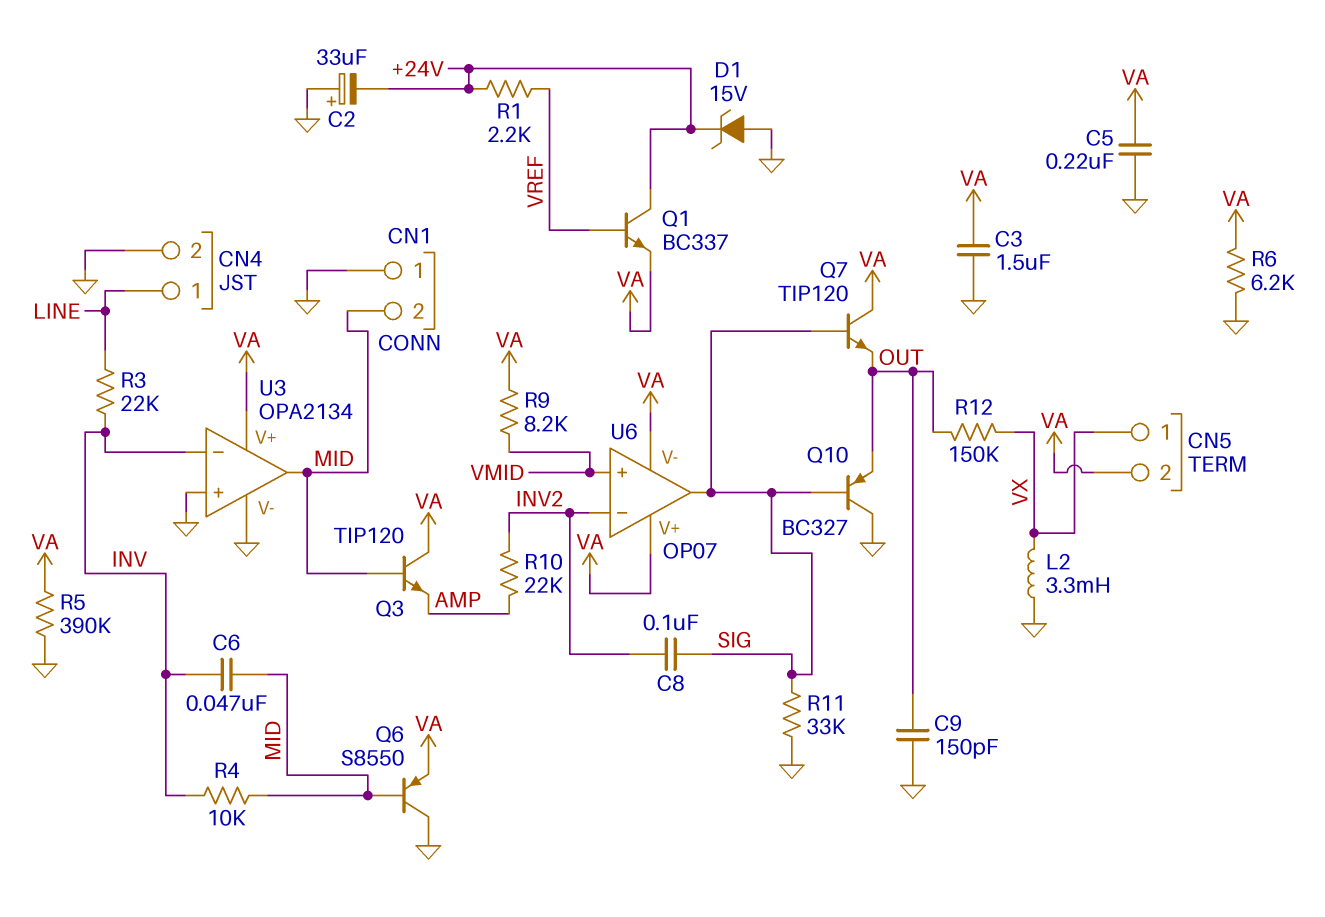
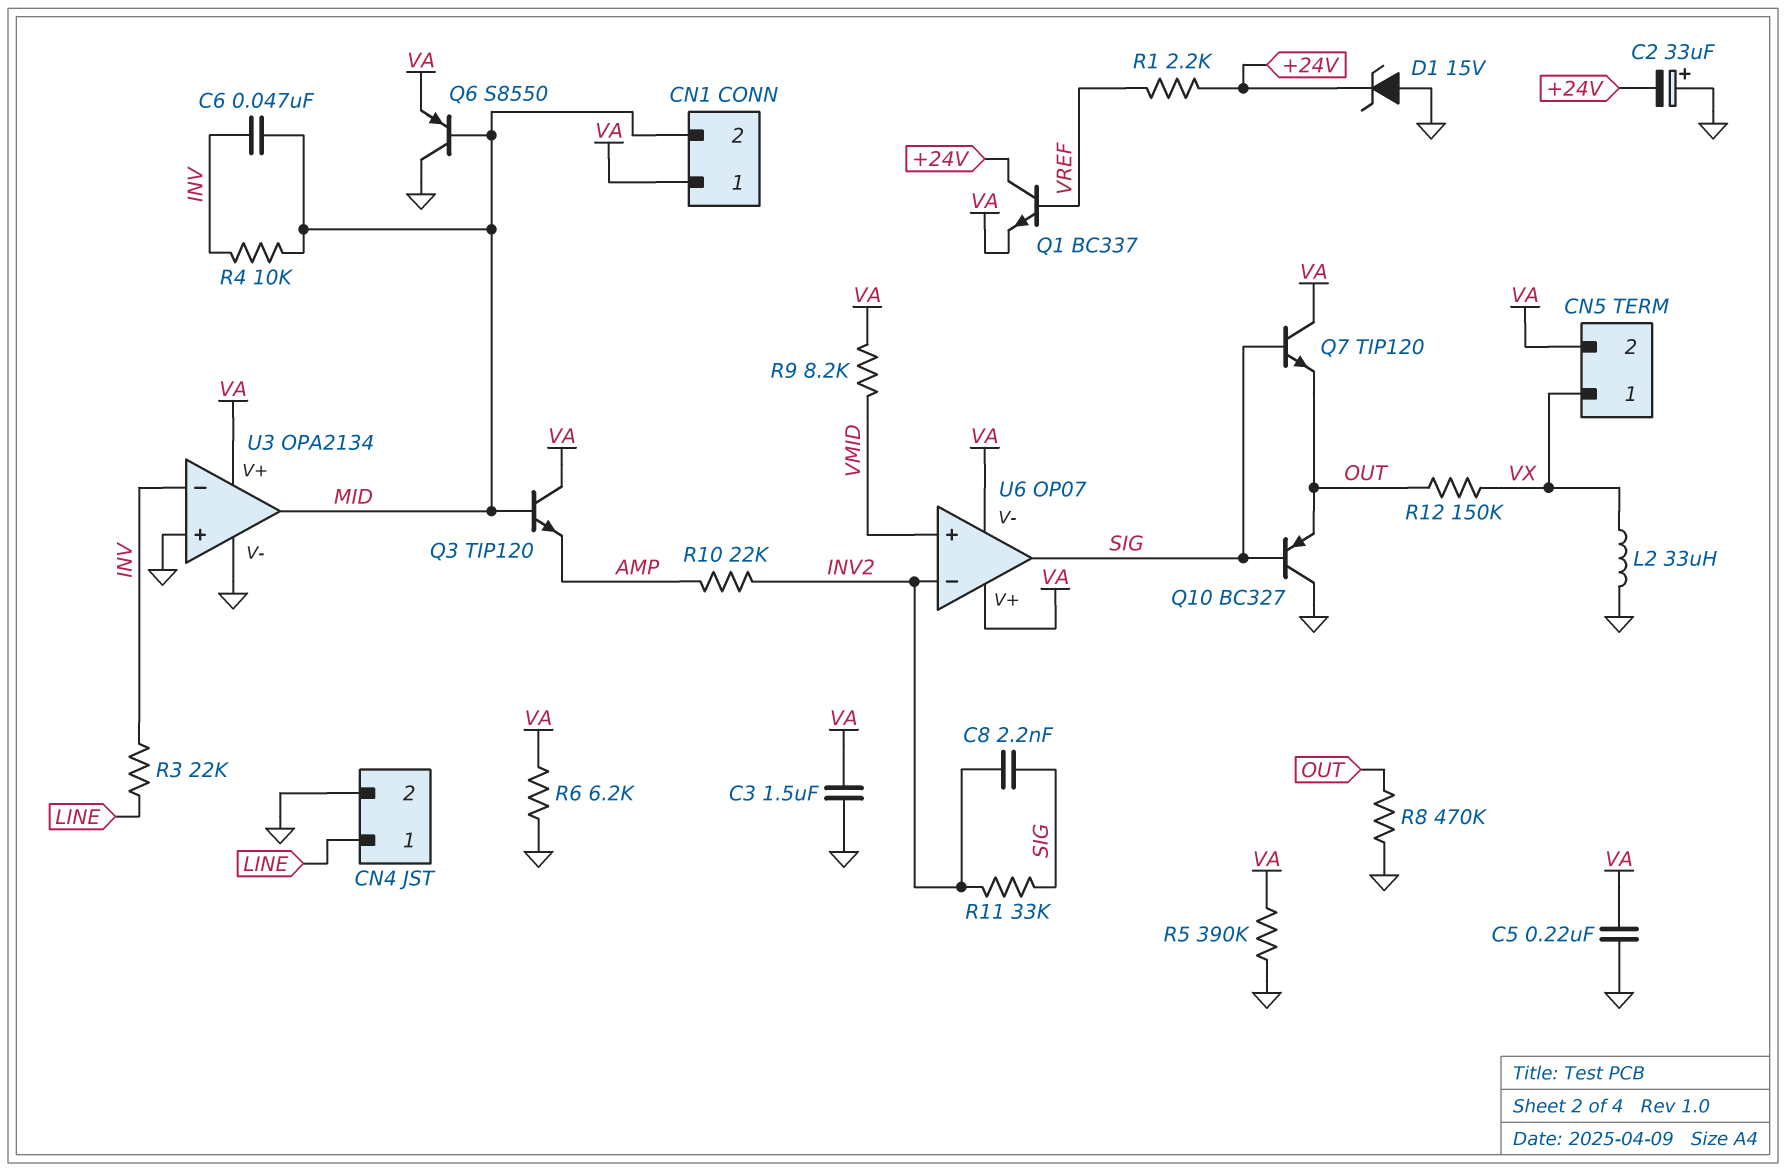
C8: 100nF (INV2, SIG) -> 2.2nF (INV2, SIG)
C9: 150pF (GND, OUT) -> none
CN1 pin 1: GND -> VA
L2: 3.3mH (GND, VX) -> 33uH (GND, VX)
R8: none -> 470k (GND, OUT)
R11: 33k (GND, SIG) -> 33k (INV2, SIG)

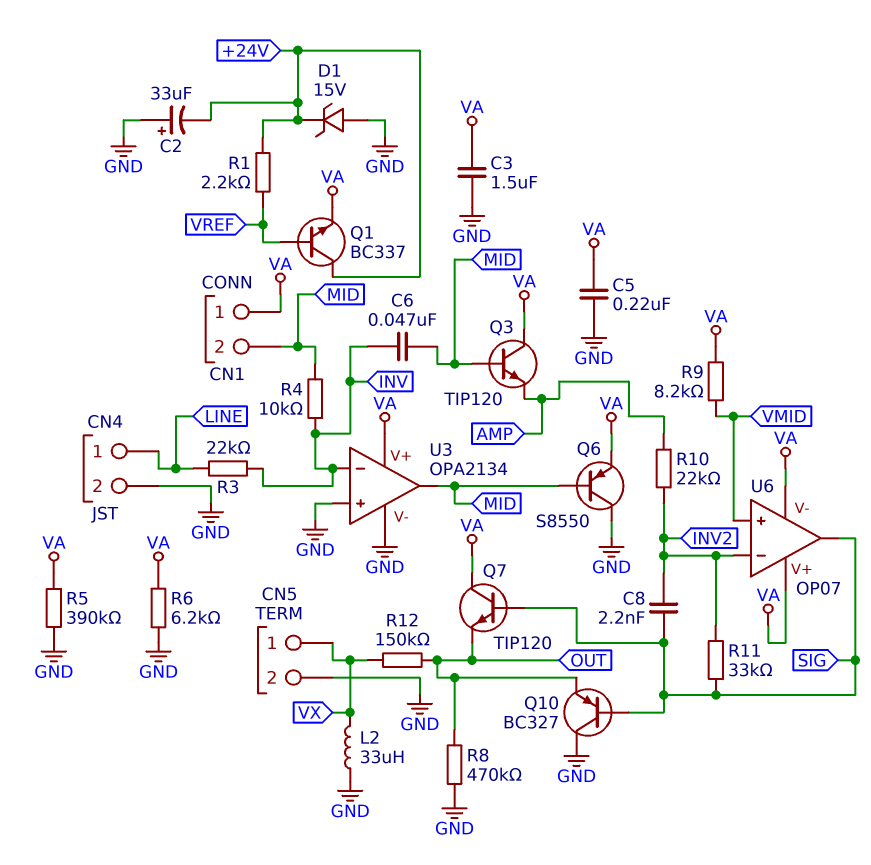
CN5 pin 2: VA -> GND

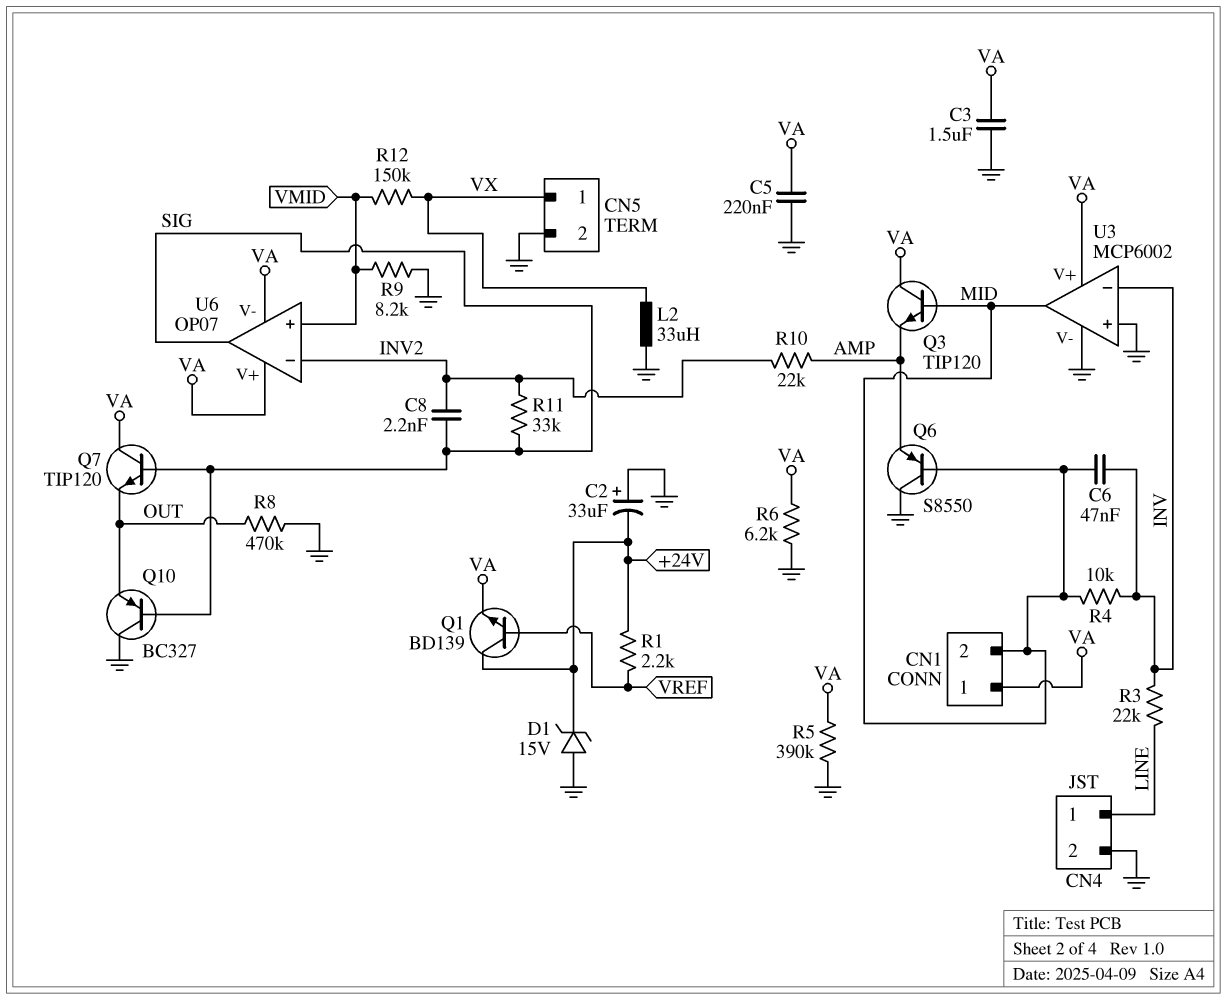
Q1: NPN BC337 (B VREF, C +24V, E VA) -> NPN BD139 (B VREF, C +24V, E VA)
Q6: PNP S8550 (B MID, C GND, E VA) -> PNP S8550 (B MID, C GND, E AMP)
R9: 8.2k (VA, VMID) -> 8.2k (GND, VMID)
R12: 150k (OUT, VX) -> 150k (VMID, VX)
U3: OPA2134 -> MCP6002

